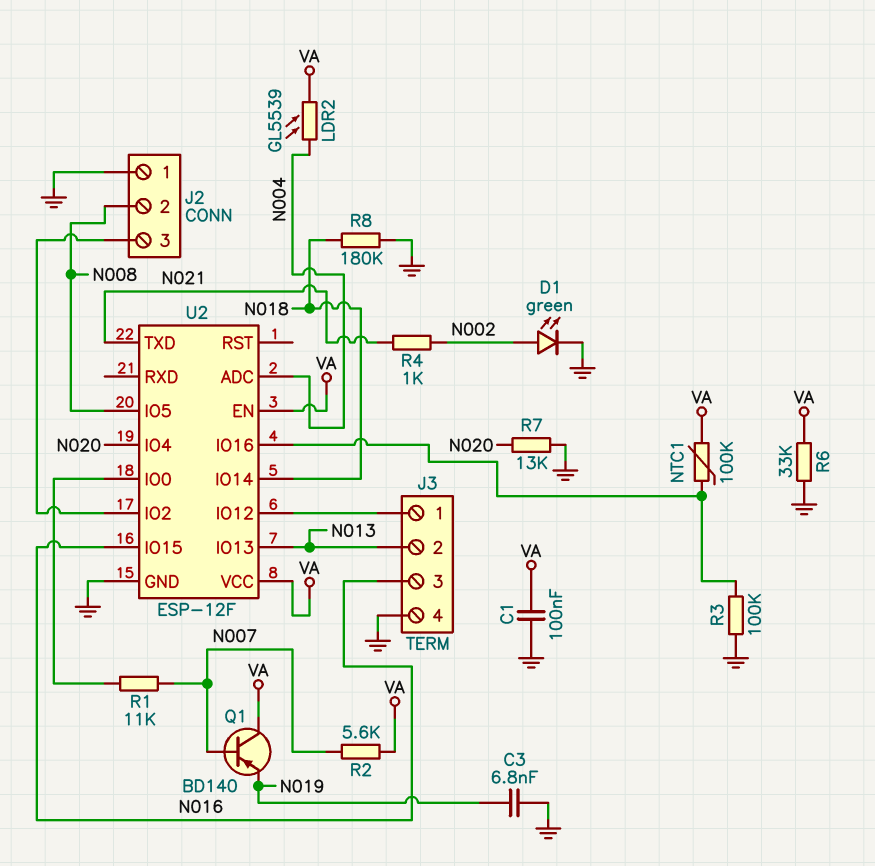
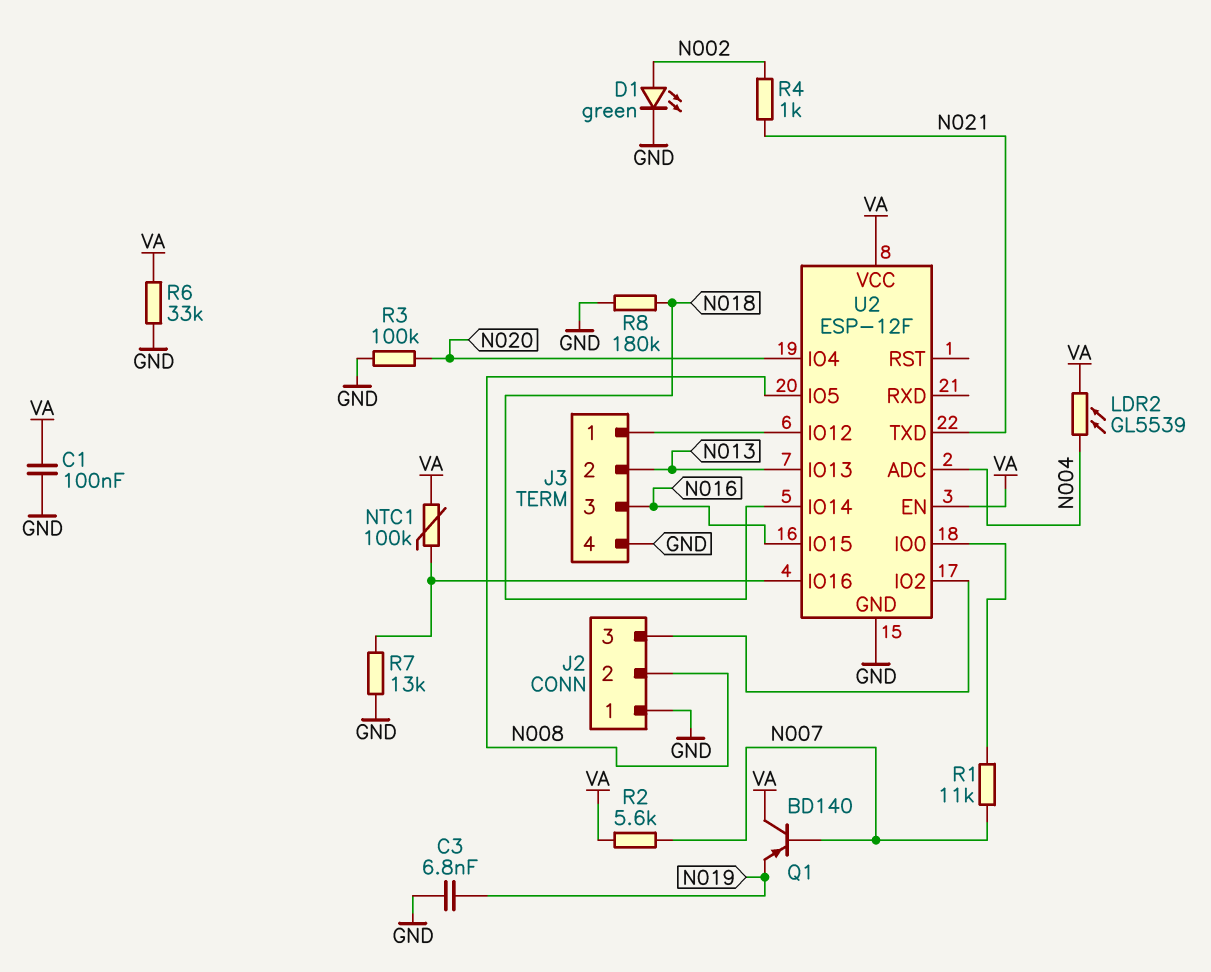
R3: 100k (GND, U2/IO16) -> 100k (GND, N020)
R7: 13k (GND, N020) -> 13k (GND, U2/IO16)

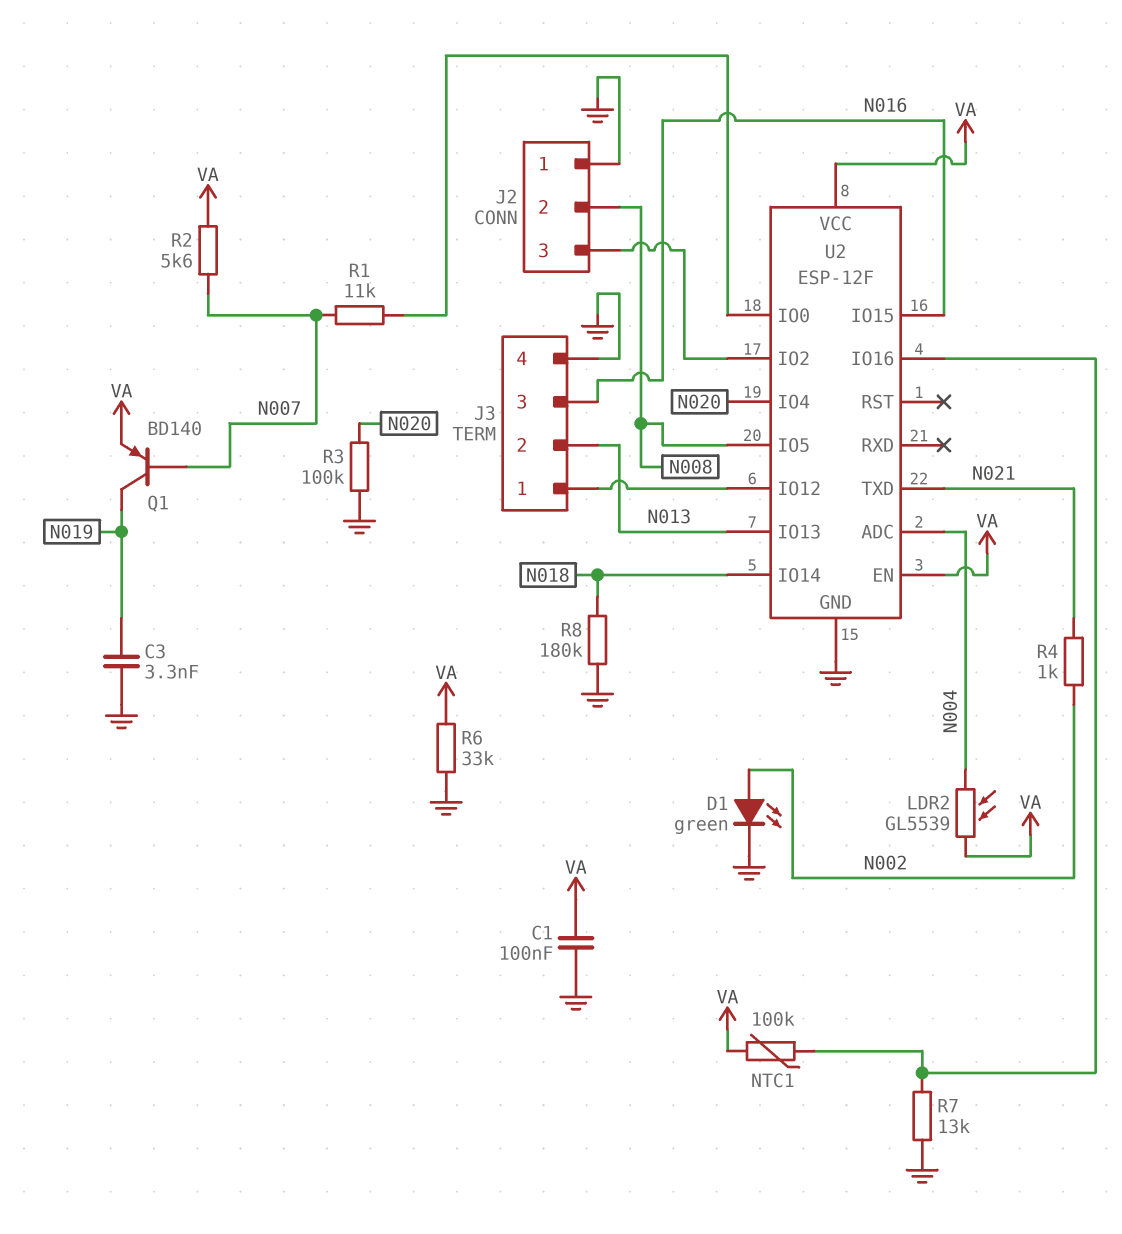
C3: 6.8nF (GND, N019) -> 3.3nF (GND, N019)
Q1: PNP BD140 (B N007, C VA, E N019) -> PNP BD140 (B N007, C N019, E VA)

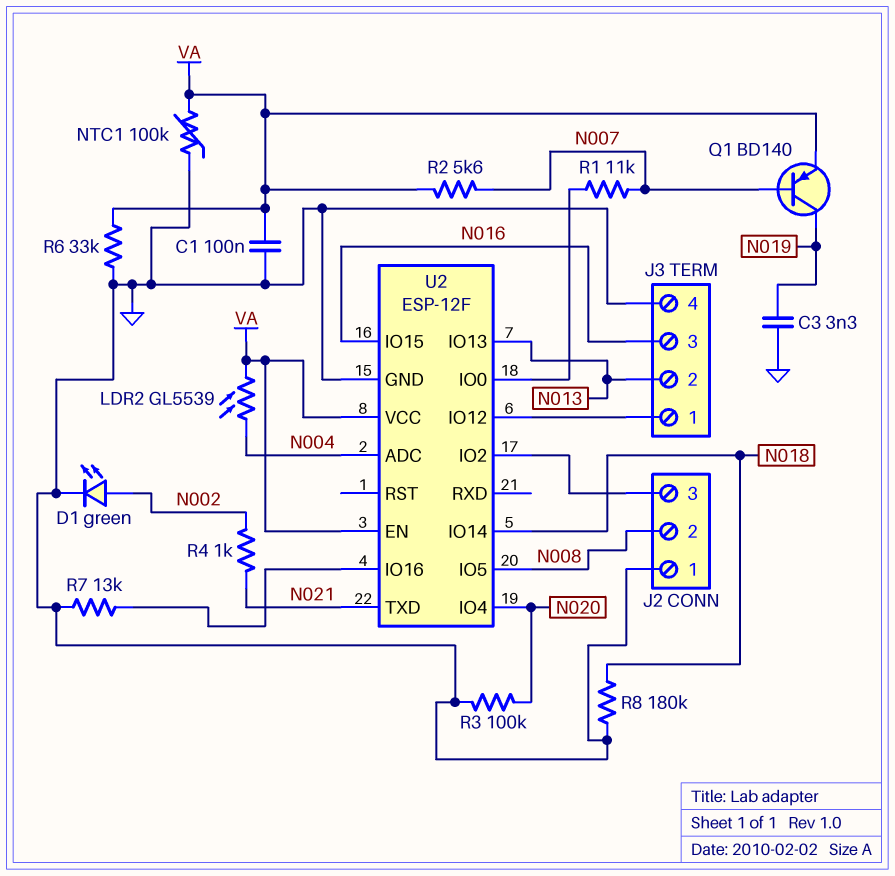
NTC1: 100k (U2/IO16, VA) -> 100k (GND, VA)

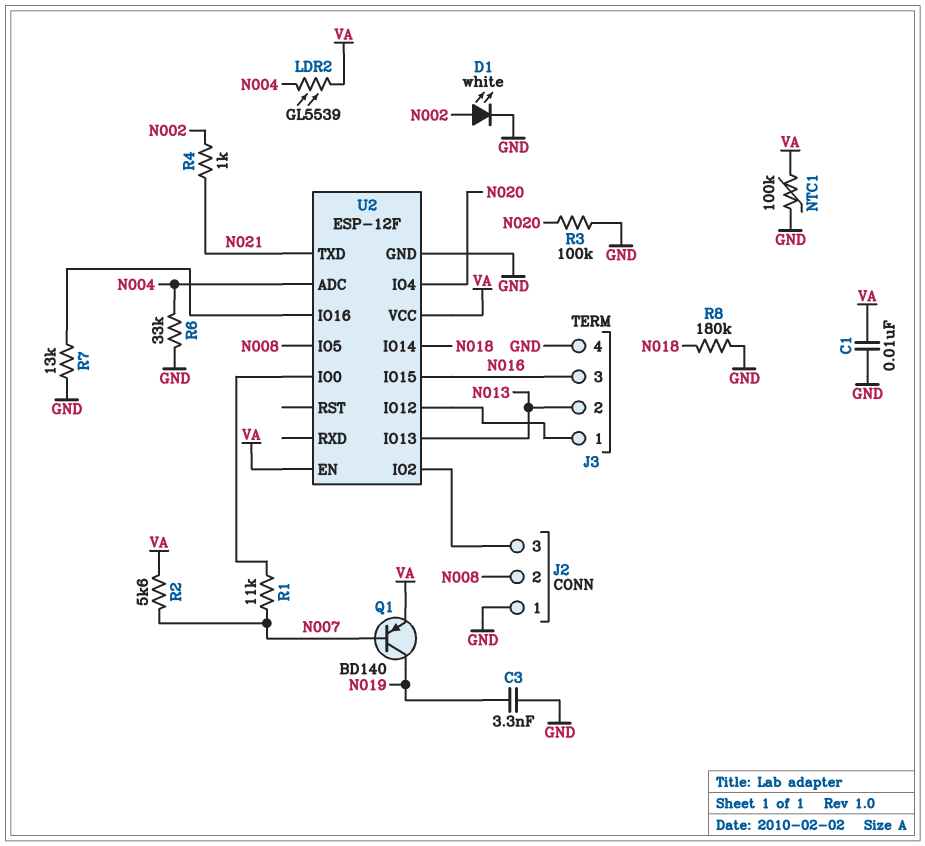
C1: 100nF (GND, VA) -> 10nF (GND, VA)
D1: LED green (A N002, K GND) -> LED white (A N002, K GND)
R6: 33k (GND, VA) -> 33k (GND, N004)

